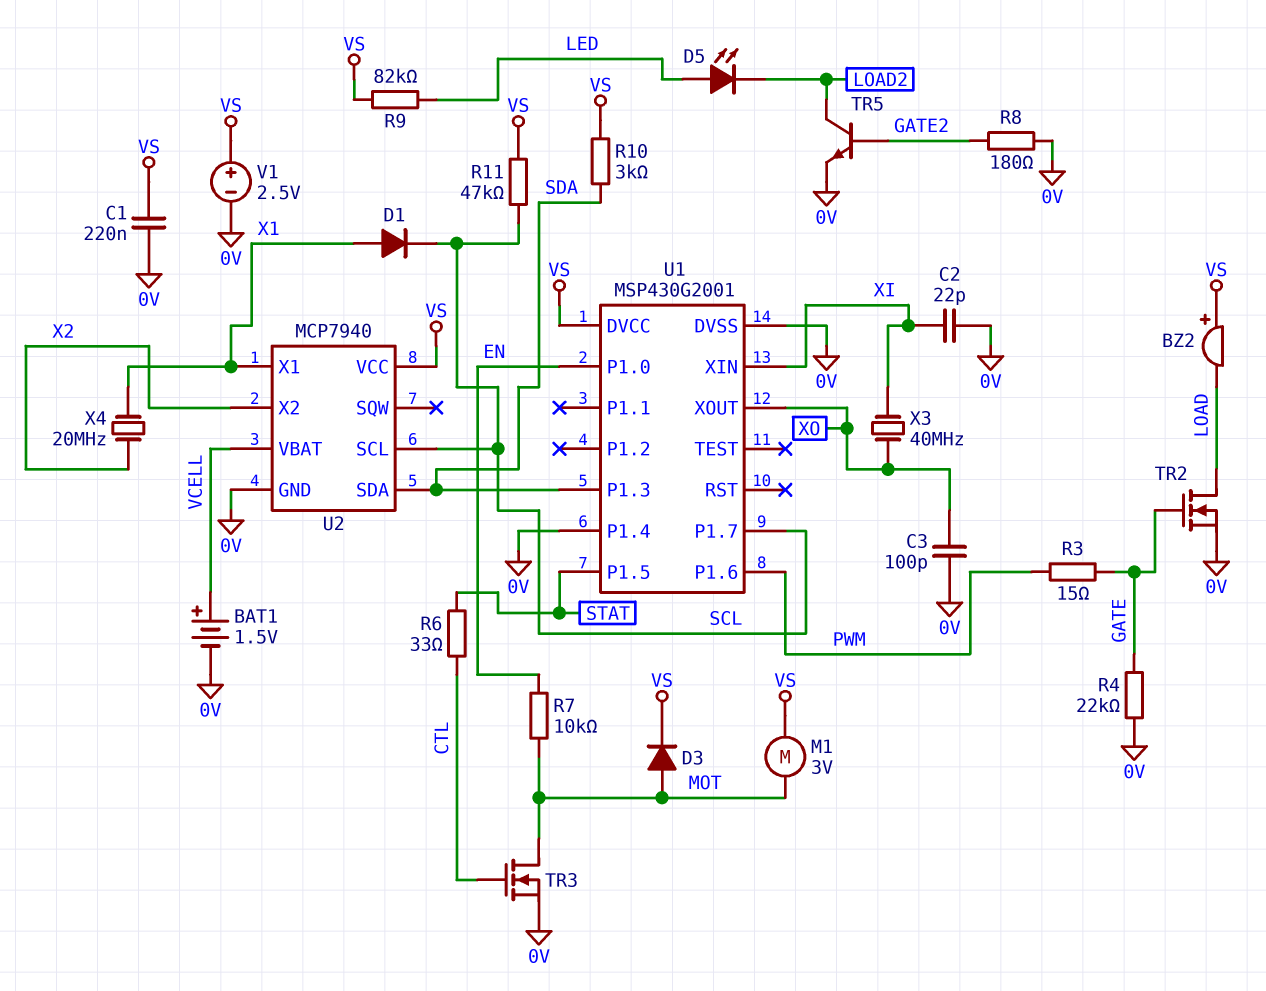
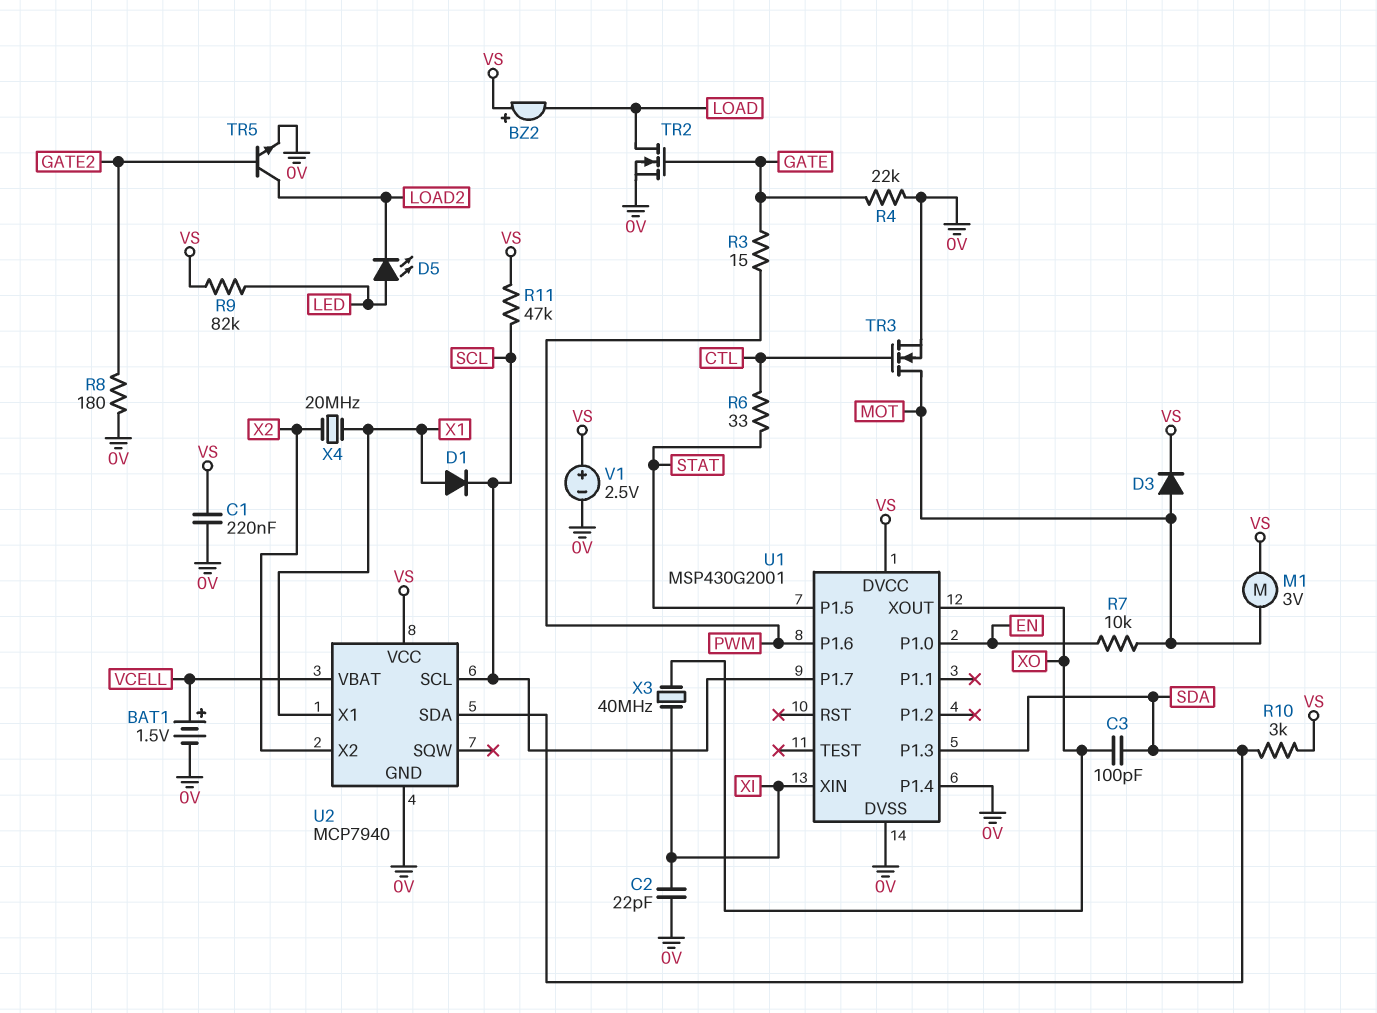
C3: 100pF (0V, XO) -> 100pF (SDA, XO)

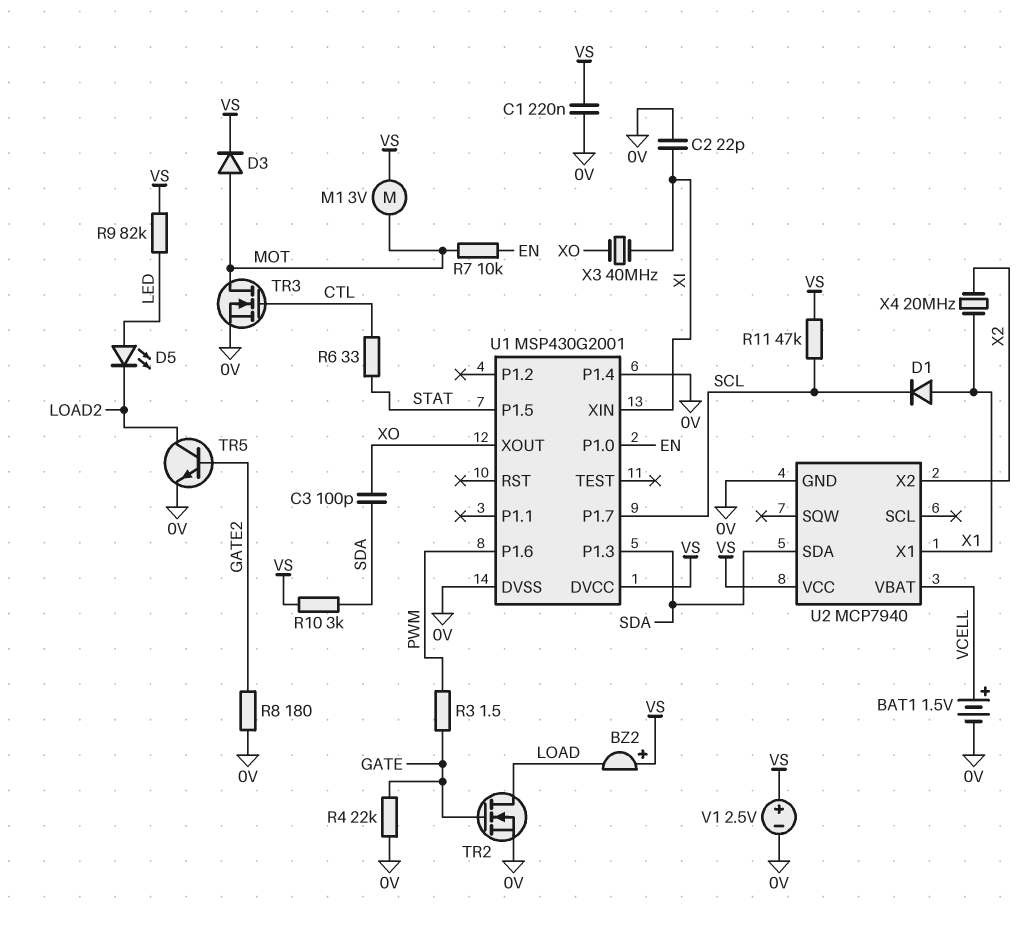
R3: 15 (GATE, PWM) -> 1.5 (GATE, PWM)
U2 pin SCL: SCL -> none

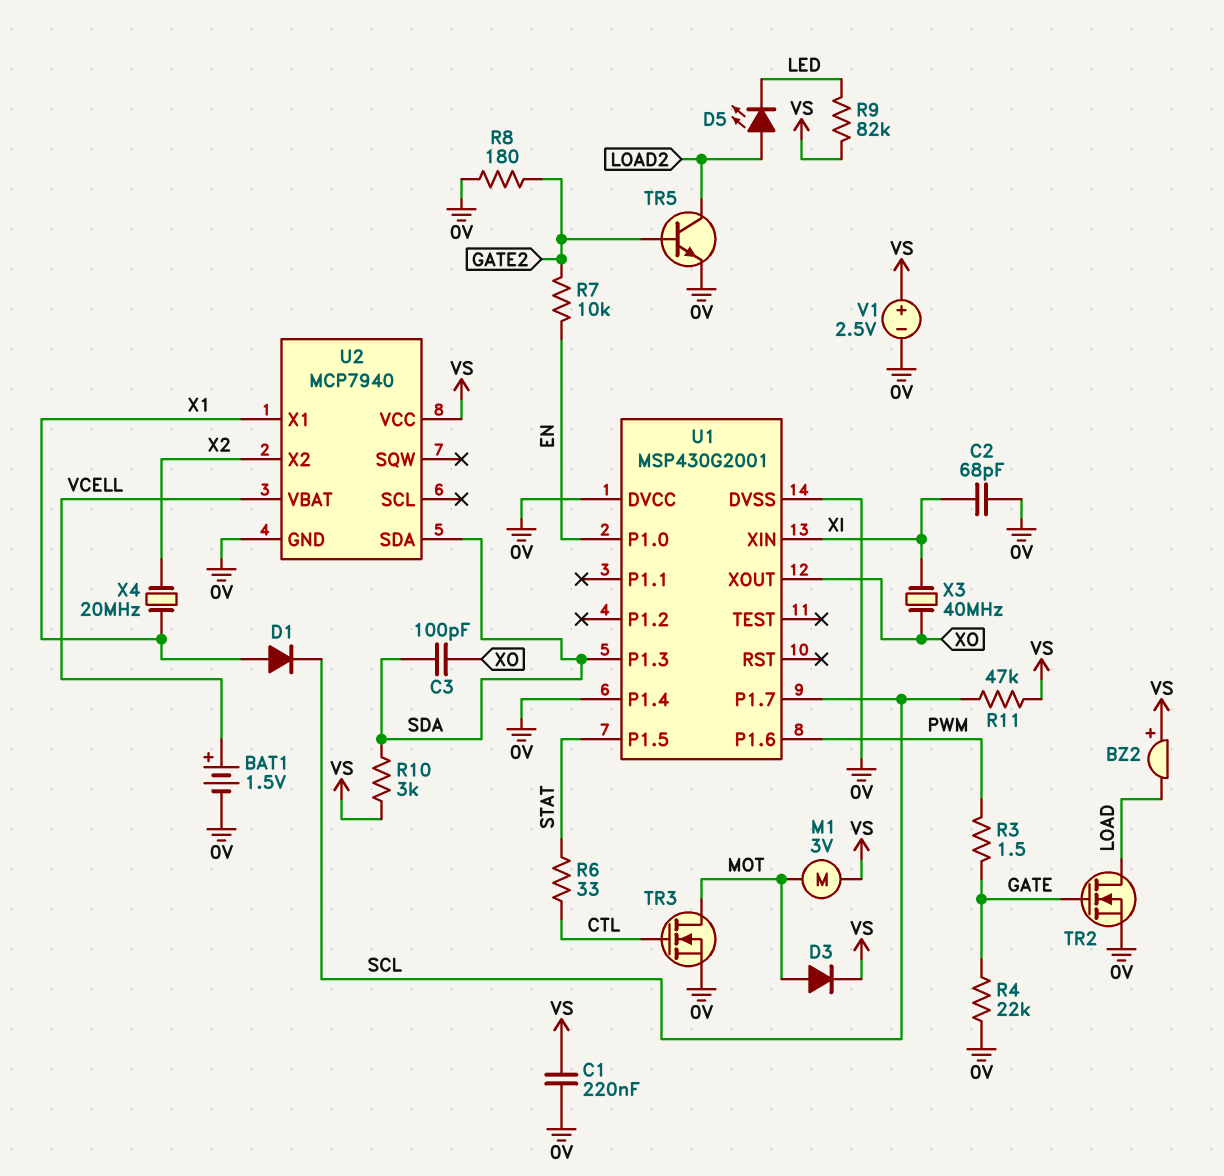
C2: 22pF (0V, XI) -> 68pF (0V, XI)
D5: LED (A LED, K LOAD2) -> LED (A LOAD2, K LED)
R7: 10k (EN, MOT) -> 10k (EN, GATE2)
U1 pin DVCC: VS -> 0V

